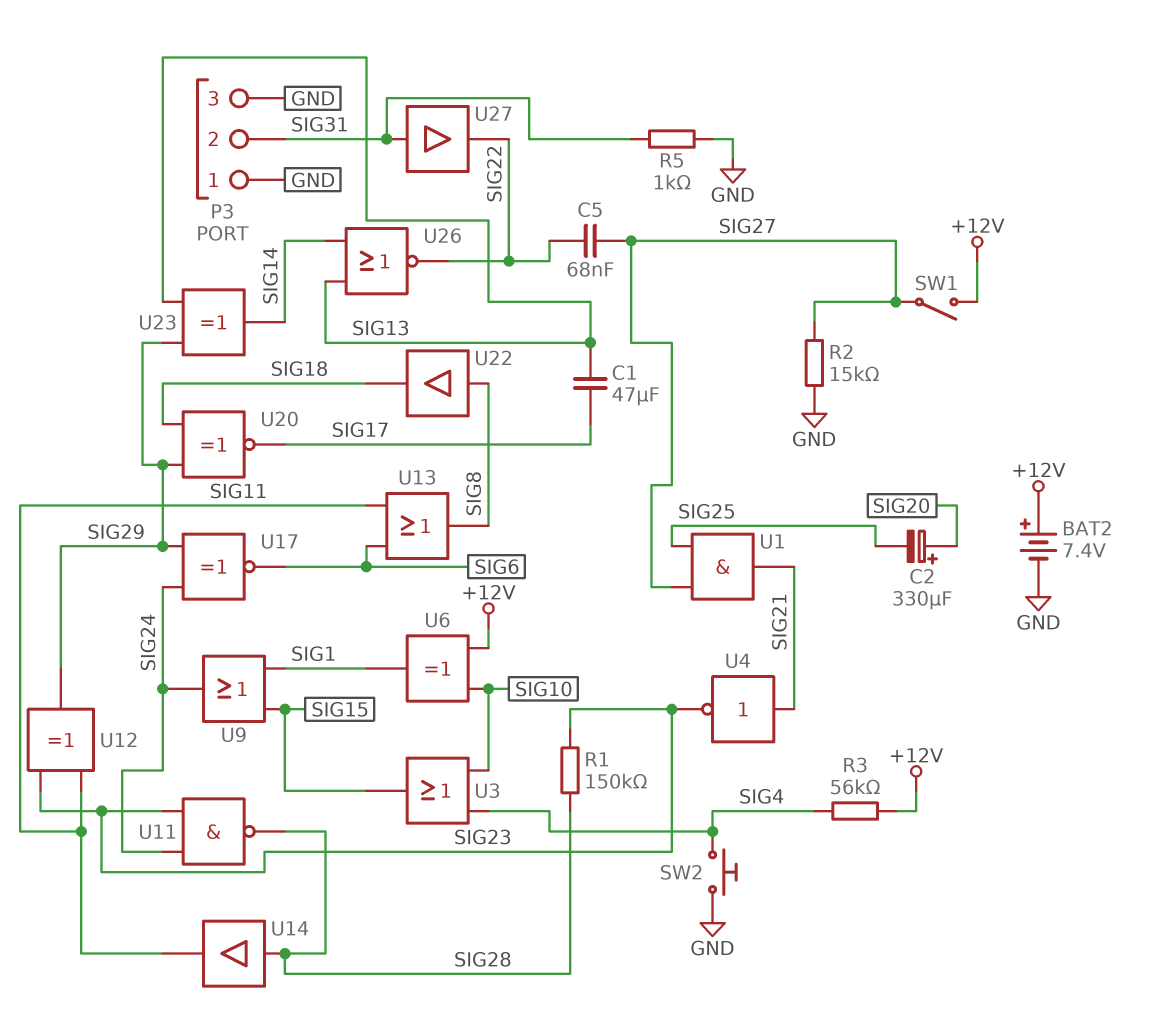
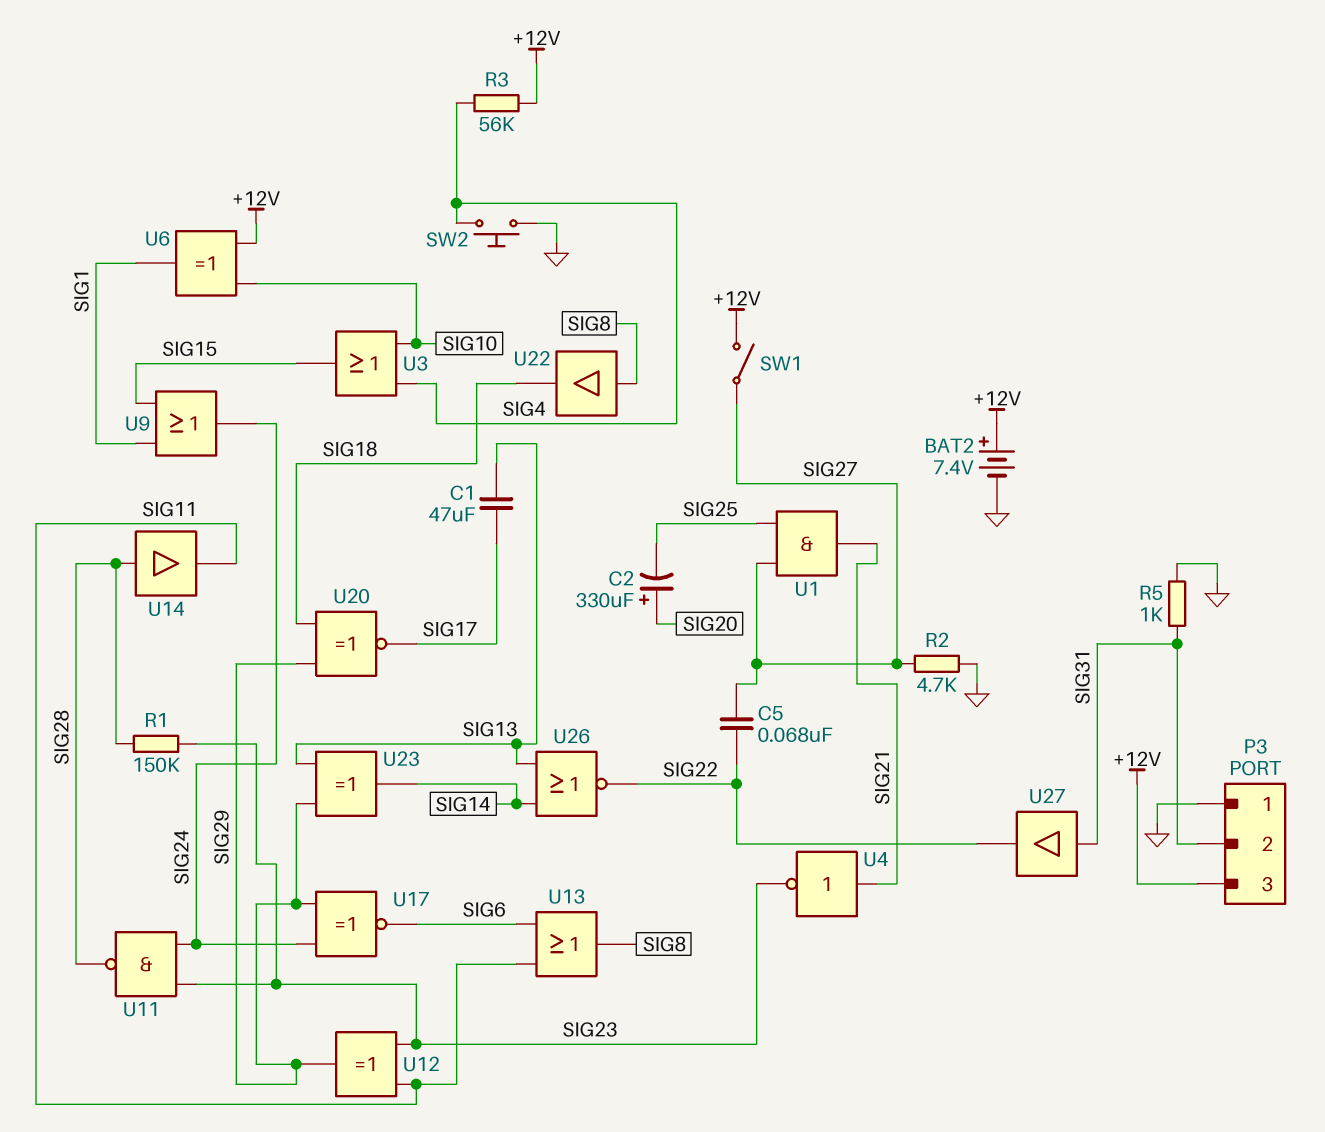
P3 pin 3: GND -> +12V
R2: 15k (GND, SIG27) -> 4.7k (GND, SIG27)

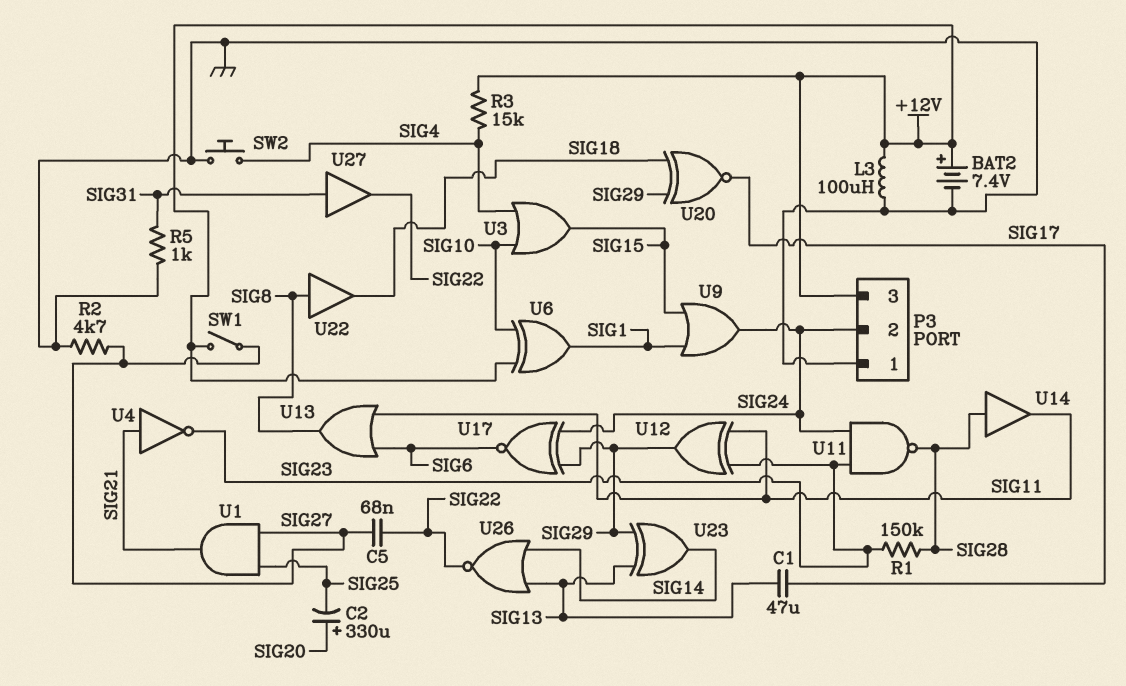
L3: none -> 100uH (+12V, GND)
P3 pin 2: SIG31 -> SIG24
R3: 56k (+12V, SIG4) -> 15k (+12V, SIG4)

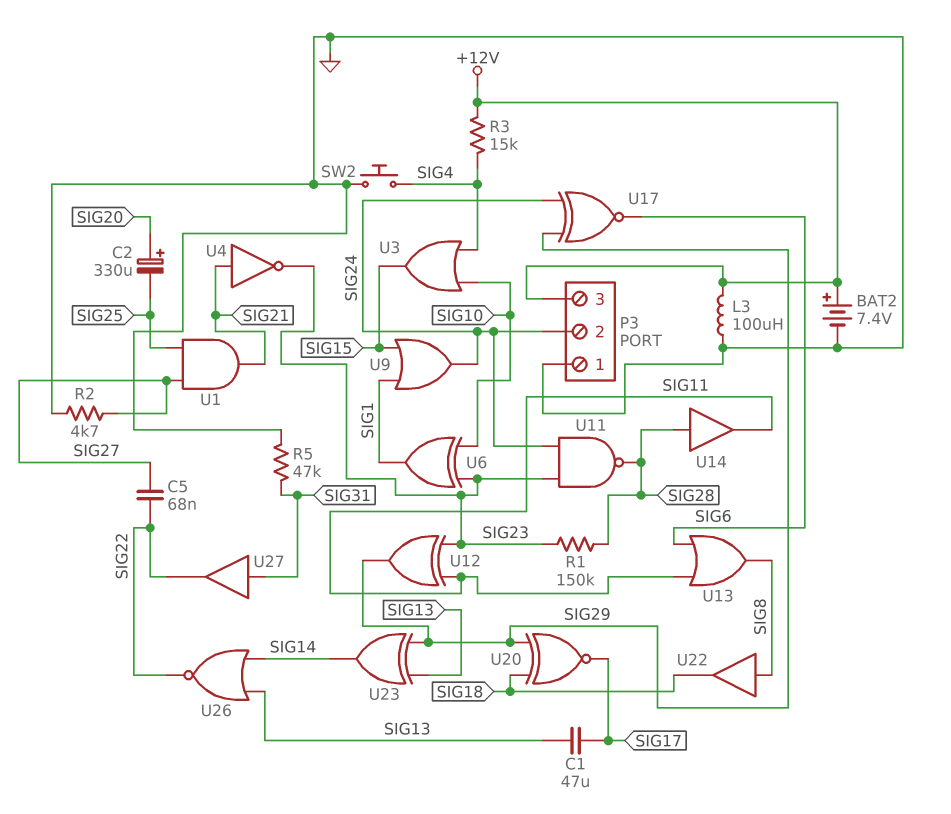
R5: 1k (GND, SIG31) -> 47k (GND, SIG31)
SW1: switch (+12V, SIG27) -> none
U6: XOR (in +12V, in SIG10, out SIG1) -> XOR (in SIG10, in SIG23, out SIG1)

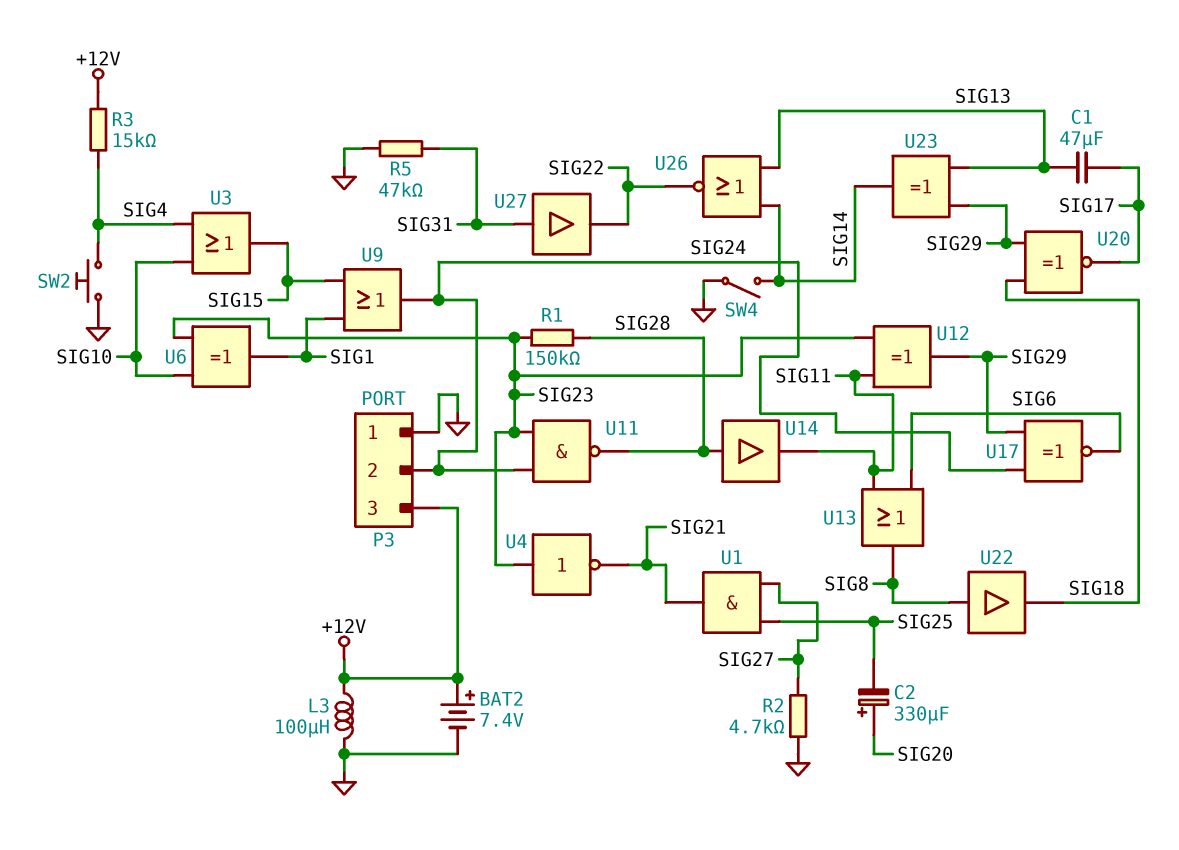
C5: 68nF (SIG22, SIG27) -> none
SW4: none -> switch (GND, SIG14)
U4: NOT (in SIG21, out SIG23) -> NOT (in SIG23, out SIG21)

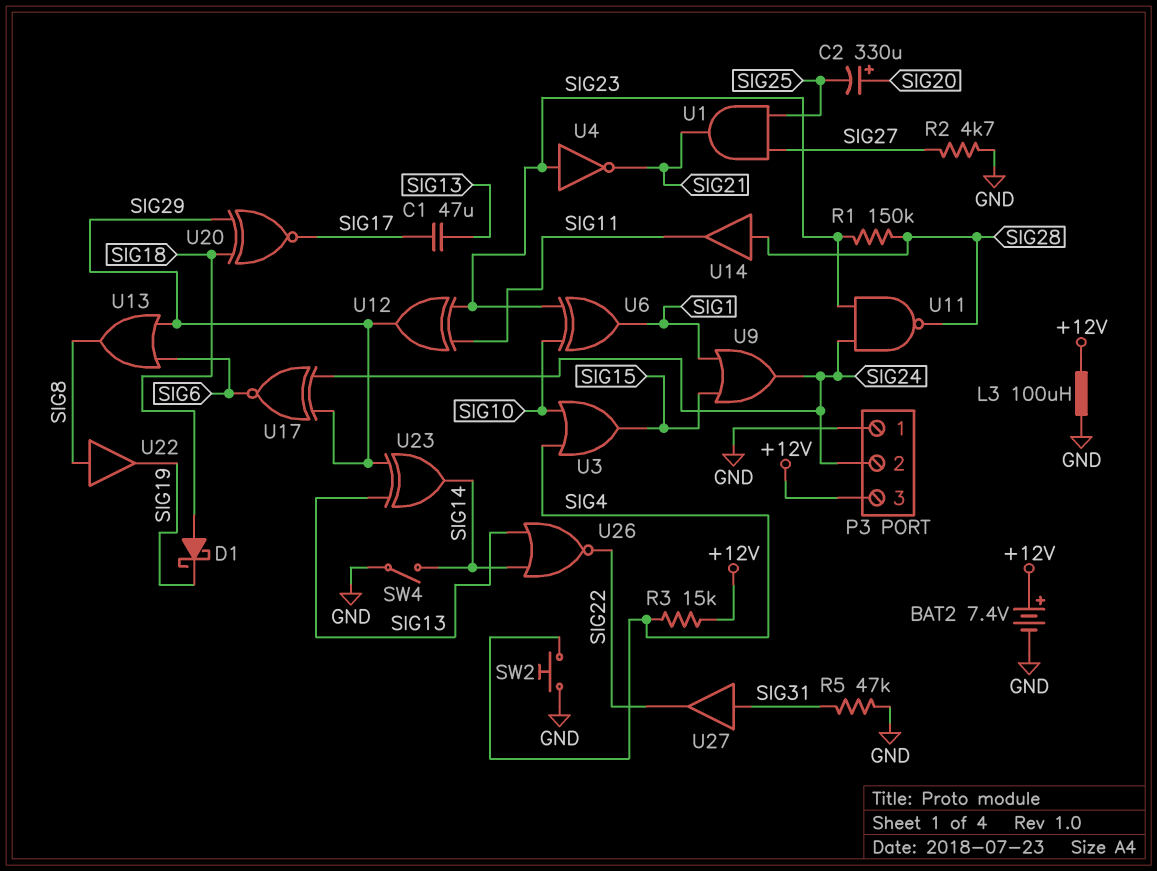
D1: none -> schottky (A SIG18, K SIG19)
U13: OR (in SIG6, in SIG11, out SIG8) -> OR (in SIG6, in SIG29, out SIG8)
U22: buffer (in SIG8, out SIG18) -> buffer (in SIG8, out SIG19)

